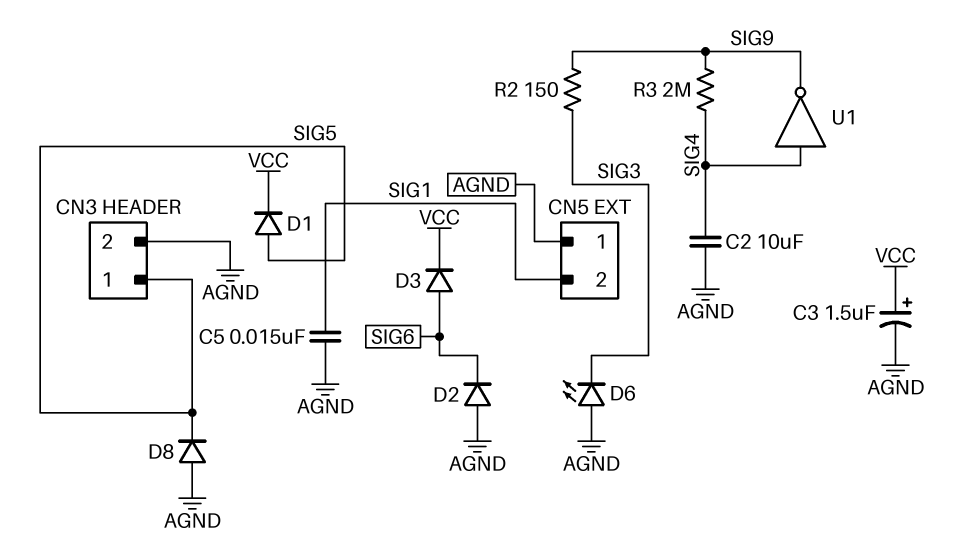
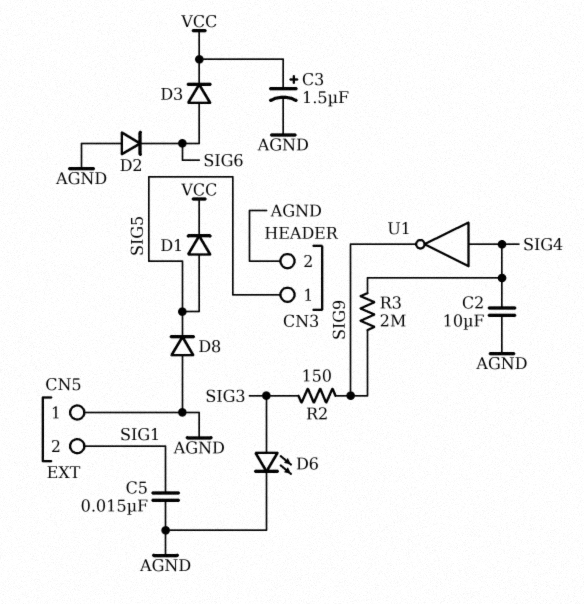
D6: LED (A AGND, K SIG3) -> LED (A SIG3, K AGND)

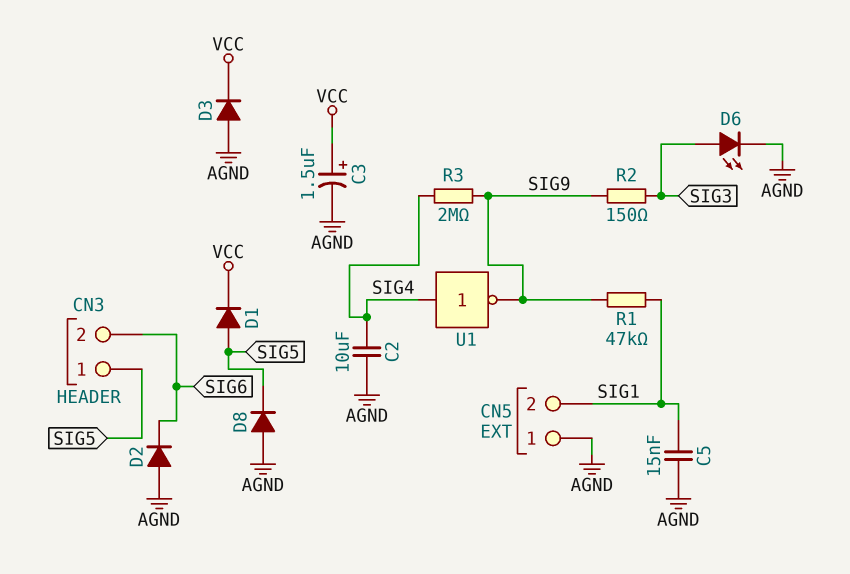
CN3 pin 2: AGND -> SIG6
D3: diode (A SIG6, K VCC) -> diode (A AGND, K VCC)
R1: none -> 47k (SIG1, SIG9)

